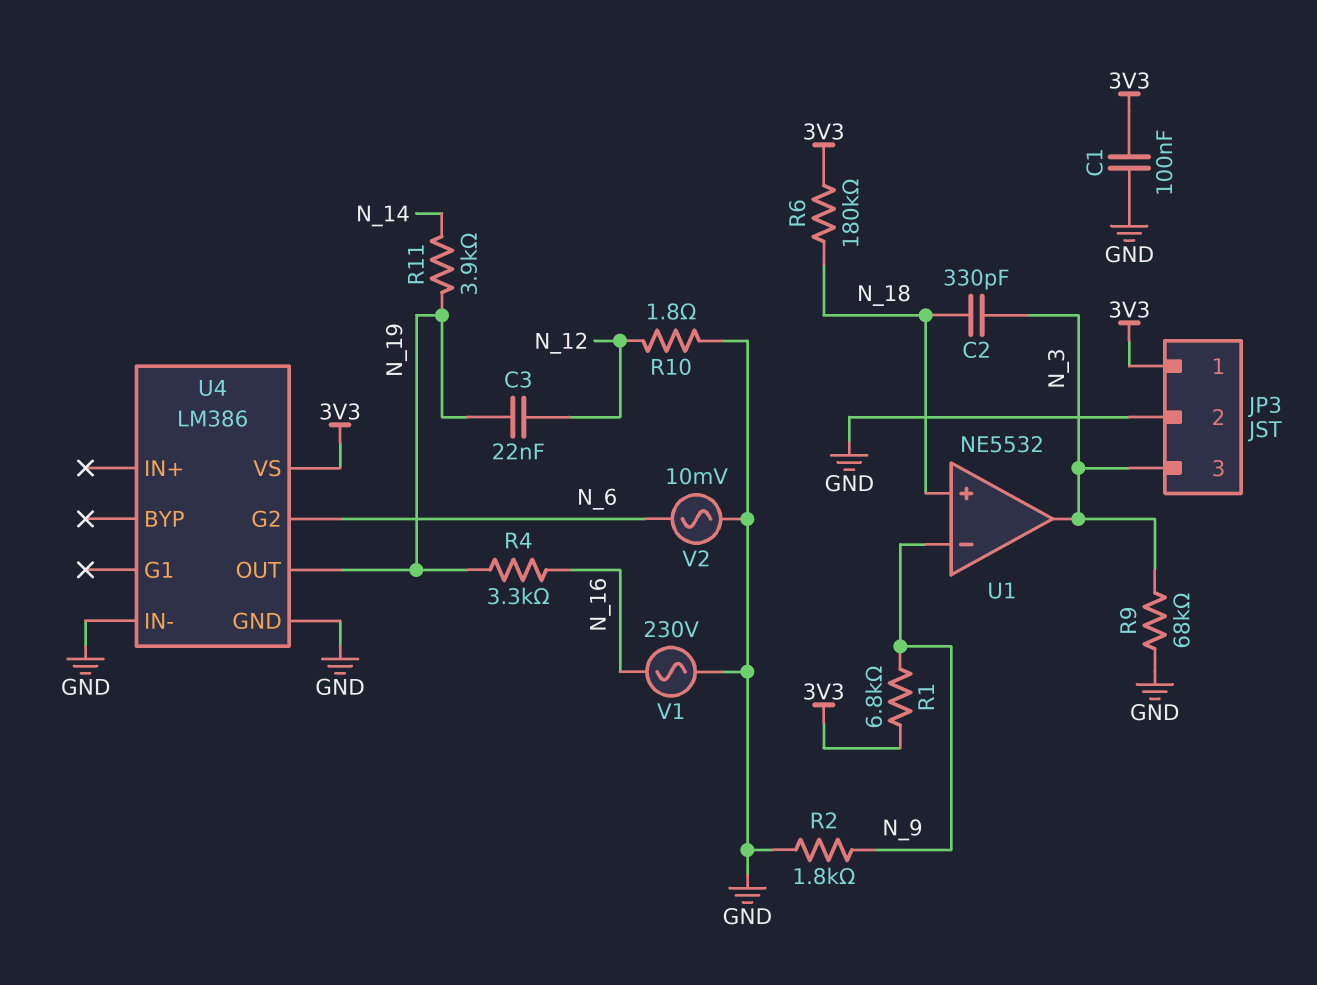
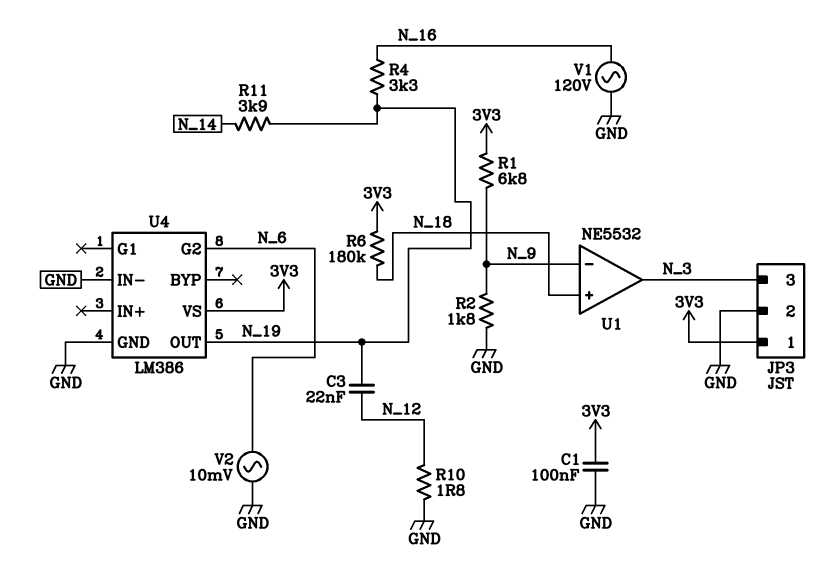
C2: 330pF (N_3, N_18) -> none
R9: 68k (GND, N_3) -> none
V1: AC 230V (GND, N_16) -> AC 120V (GND, N_16)

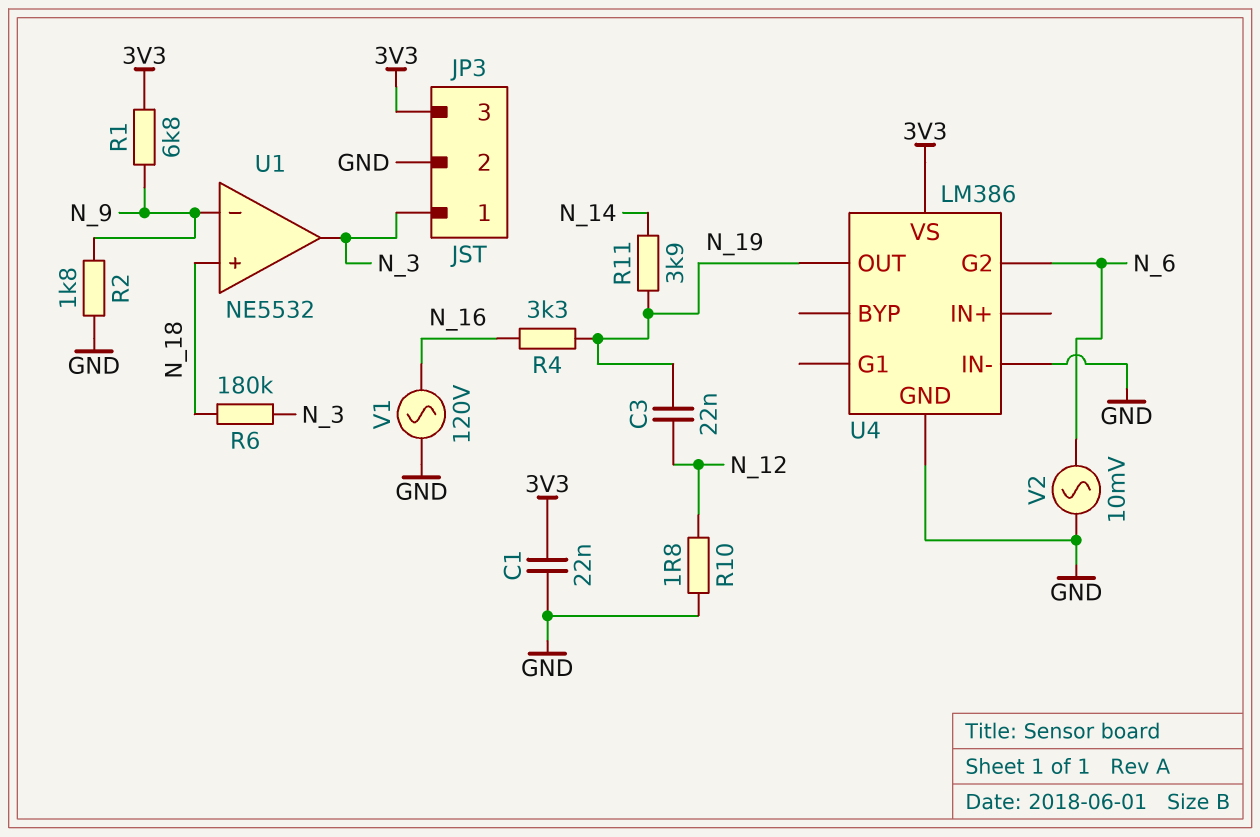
C1: 100nF (3V3, GND) -> 22nF (3V3, GND)
JP3 pin 1: 3V3 -> N_3
JP3 pin 3: N_3 -> 3V3
R6: 180k (3V3, N_18) -> 180k (N_3, N_18)

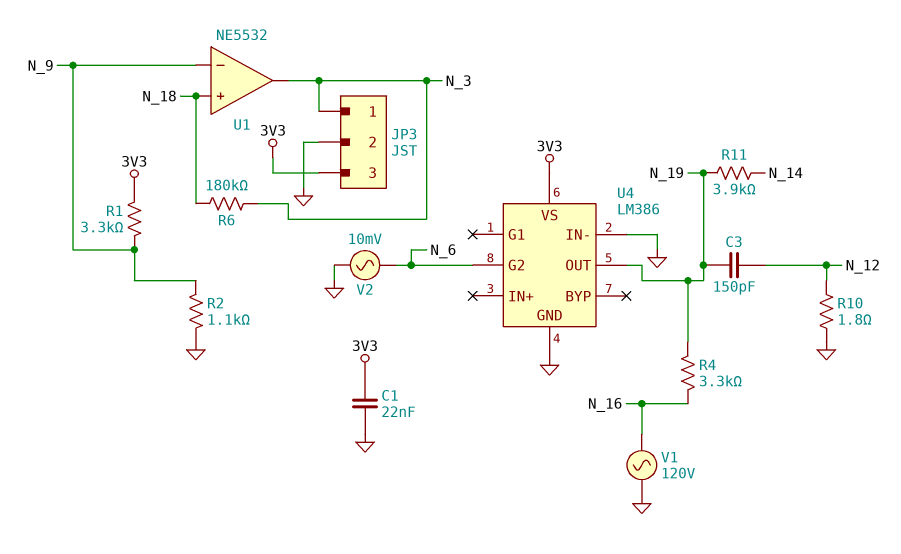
C3: 22nF (N_12, N_19) -> 150pF (N_12, N_19)
R1: 6.8k (3V3, N_9) -> 3.3k (3V3, N_9)
R2: 1.8k (GND, N_9) -> 1.1k (GND, N_9)

